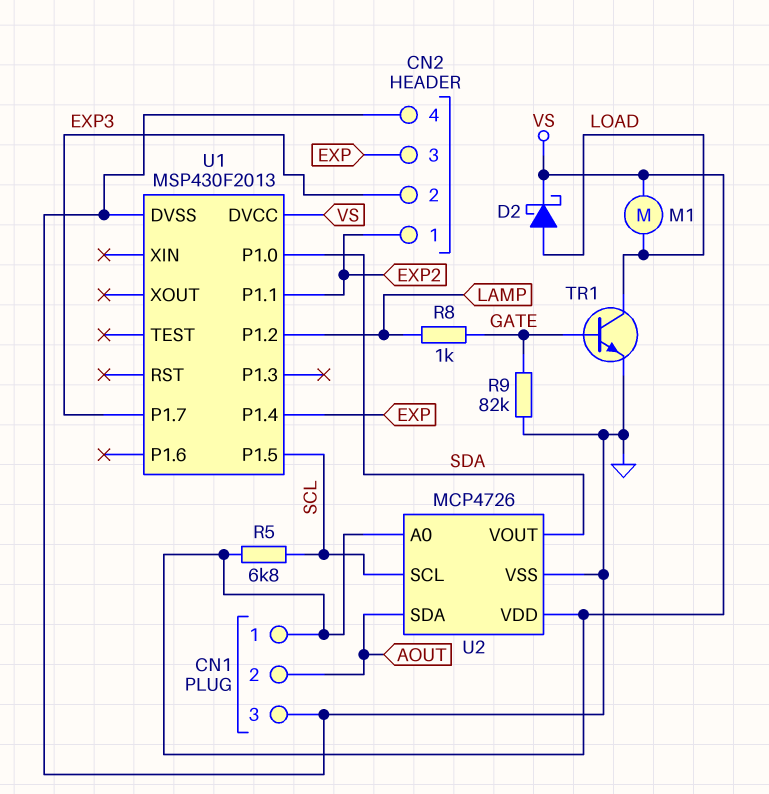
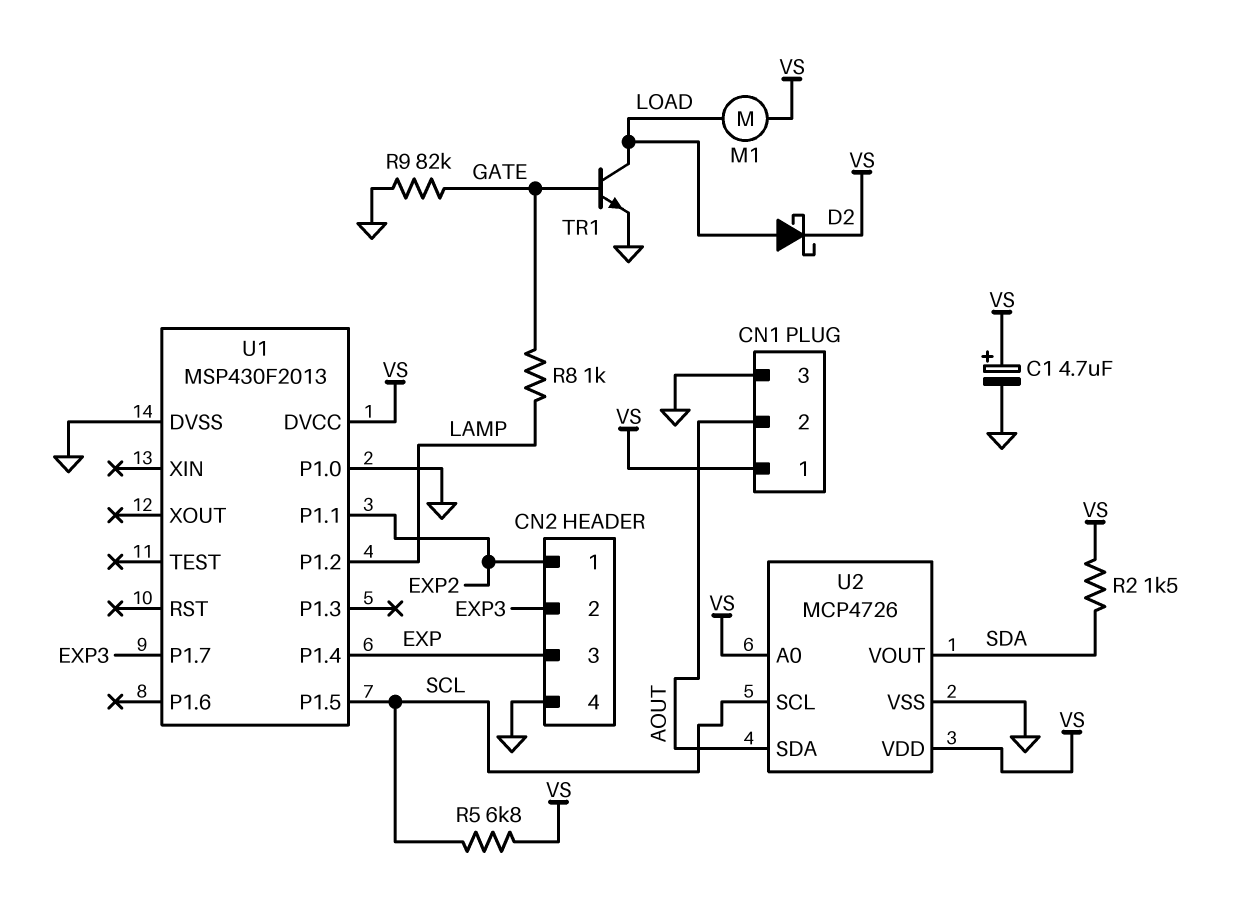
C1: none -> 4.7uF (plus VS, minus GND)
R2: none -> 1.5k (SDA, VS)
U1 pin P1.0: SDA -> GND

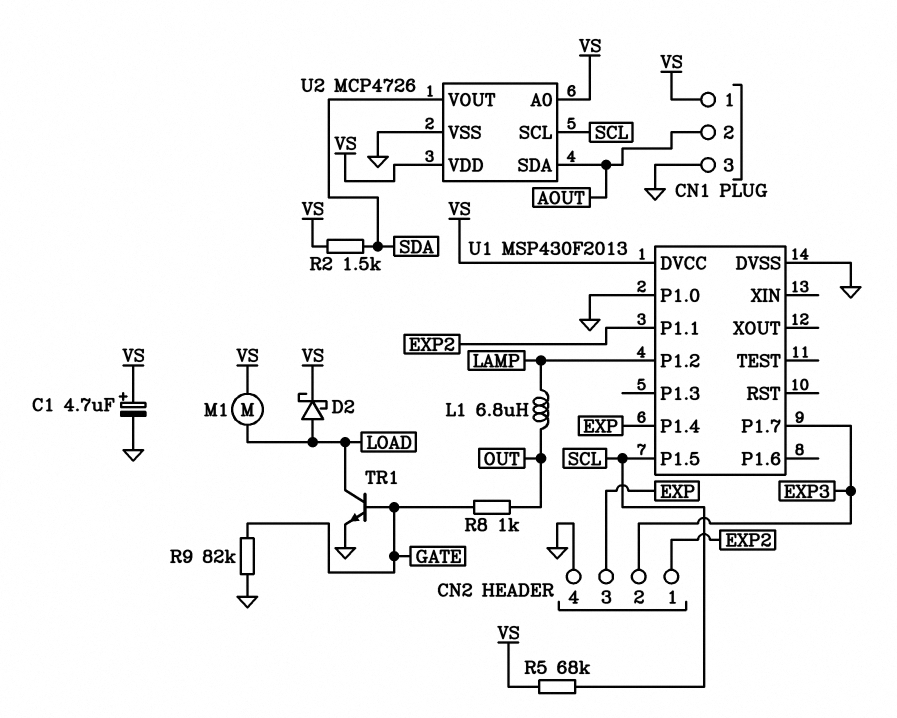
L1: none -> 6.8uH (LAMP, OUT)
R5: 6.8k (SCL, VS) -> 68k (SCL, VS)
R8: 1k (GATE, LAMP) -> 1k (GATE, OUT)

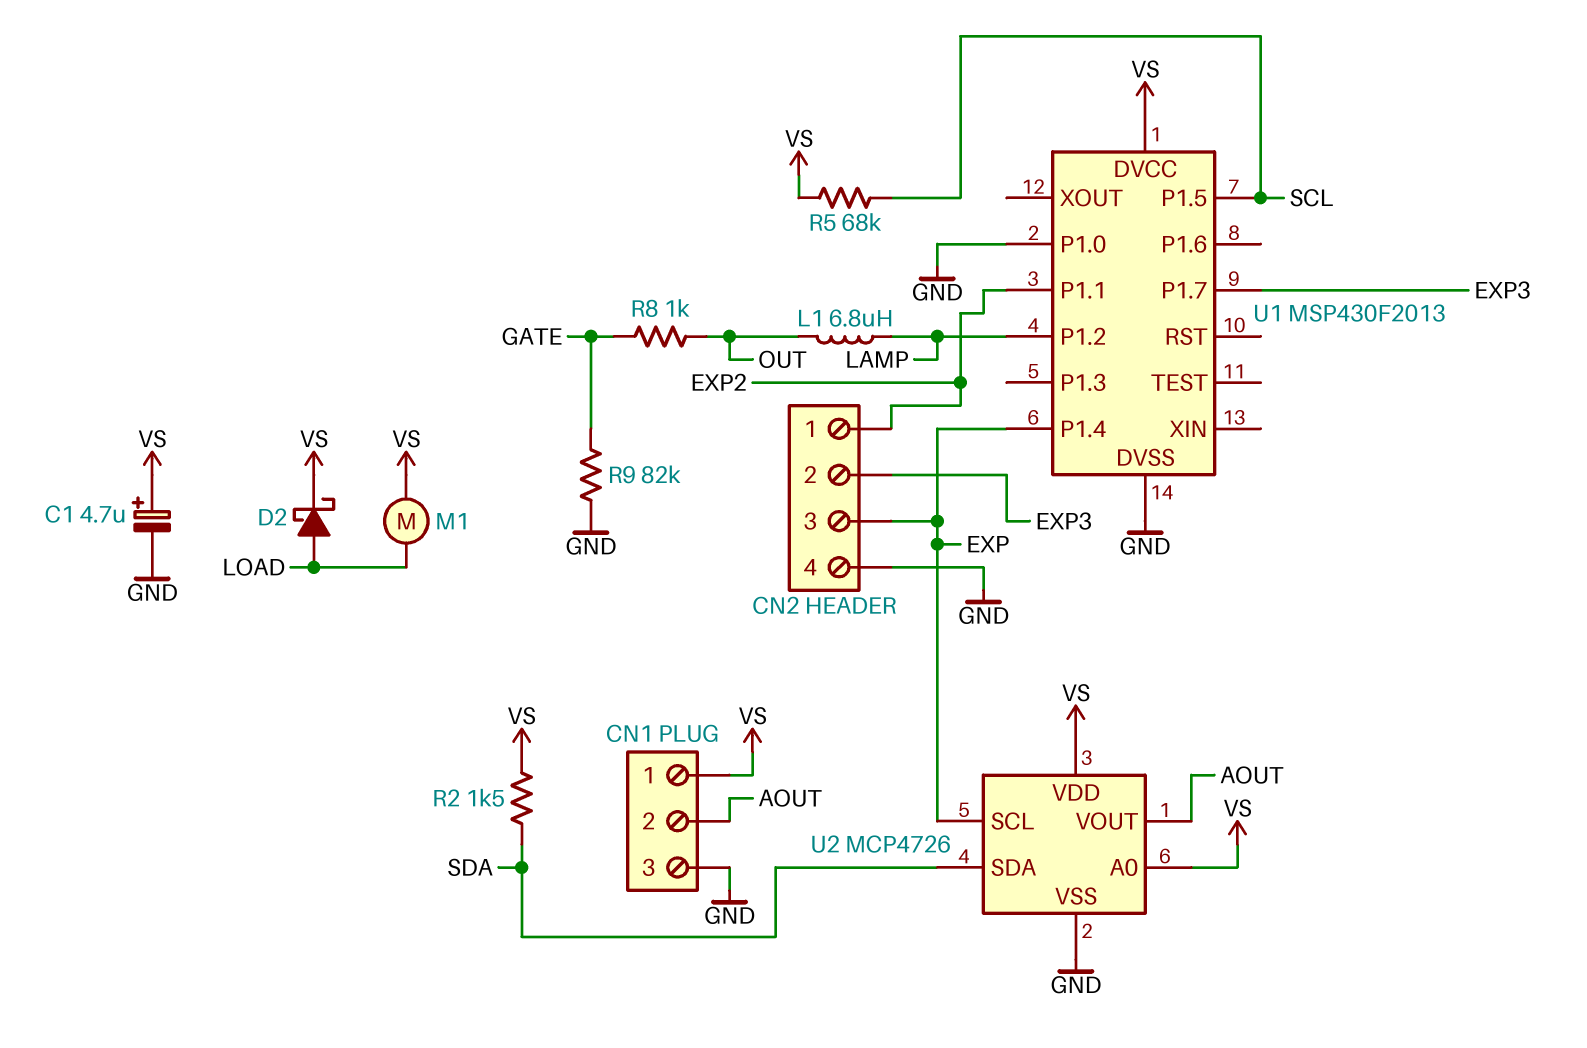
TR1: NPN (B GATE, C LOAD, E GND) -> none
U2 pin SCL: SCL -> EXP
U2 pin SDA: AOUT -> SDA
U2 pin VOUT: SDA -> AOUT

